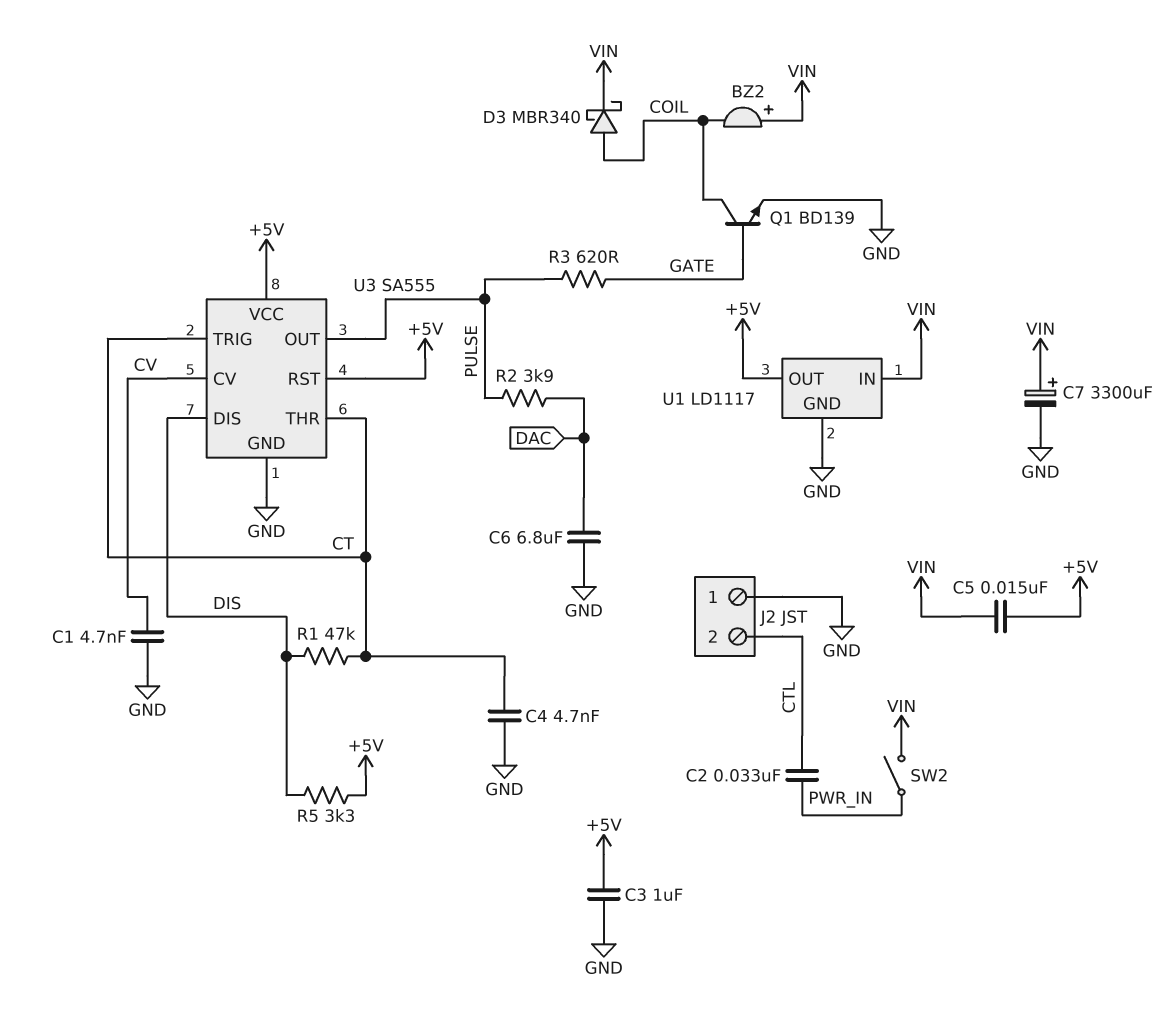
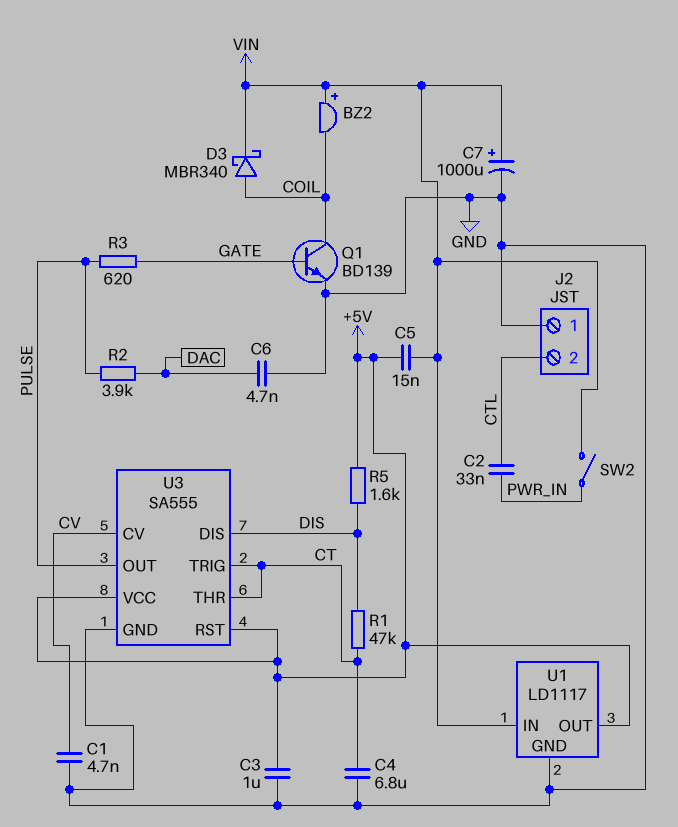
C4: 4.7nF (CT, GND) -> 6.8uF (CT, GND)
C6: 6.8uF (DAC, GND) -> 4.7nF (DAC, GND)
C7: 3300uF (plus VIN, minus GND) -> 1000uF (plus VIN, minus GND)
R5: 3.3k (+5V, DIS) -> 1.6k (+5V, DIS)

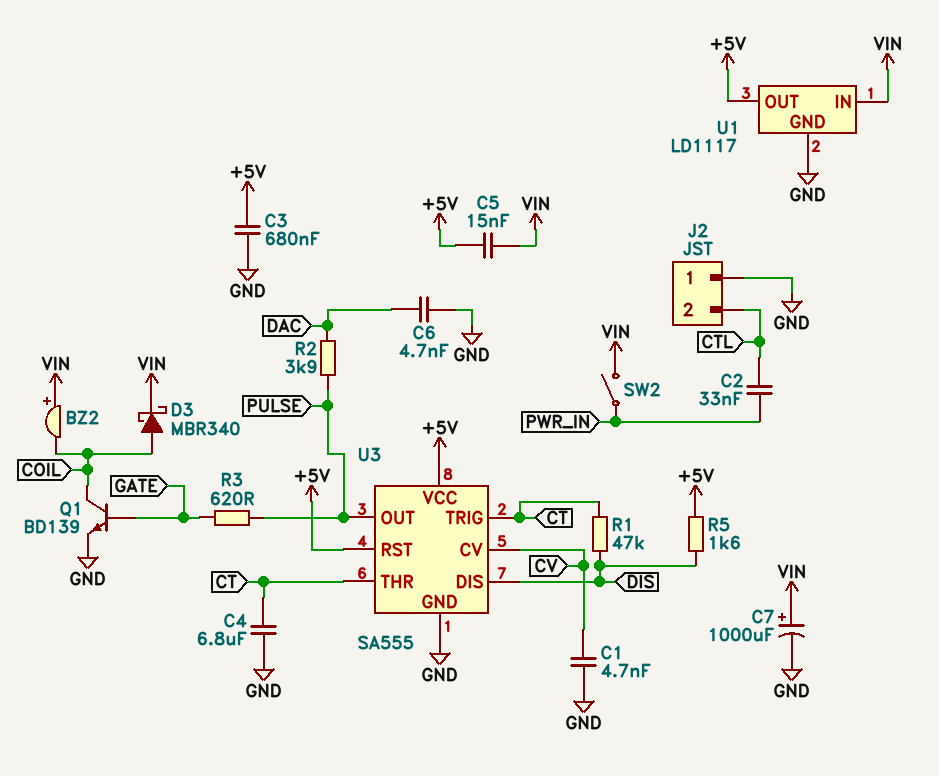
C3: 1uF (+5V, GND) -> 680nF (+5V, GND)

